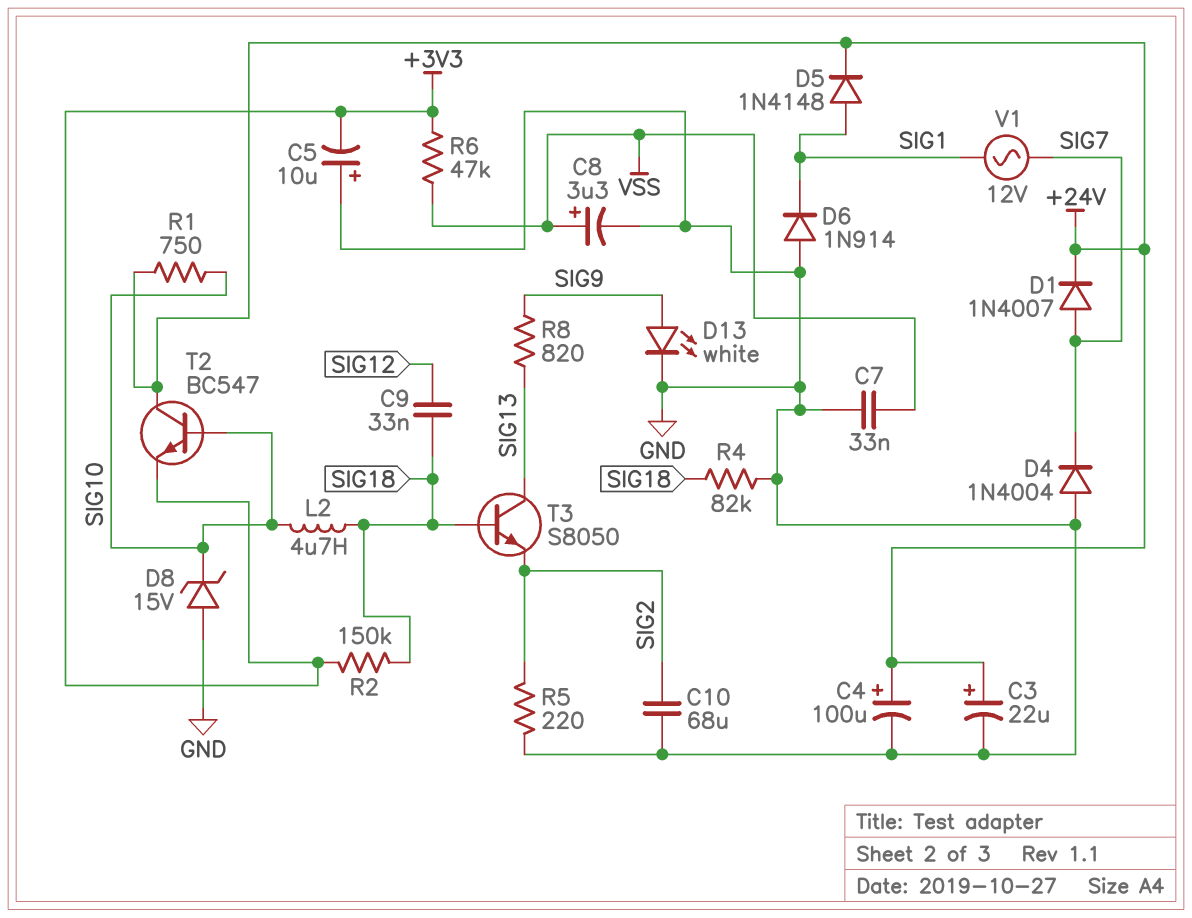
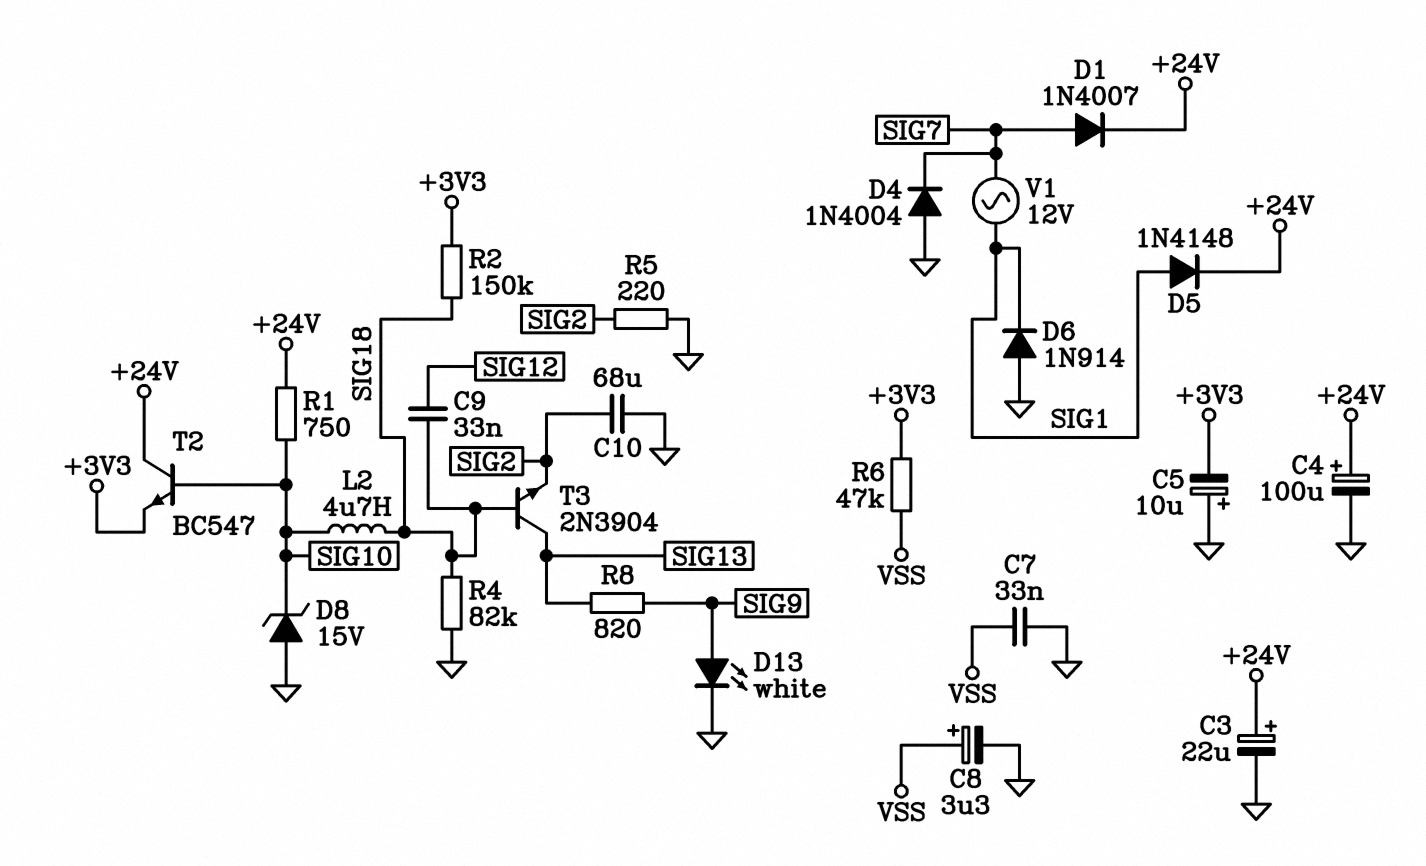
T3: NPN S8050 (B SIG18, C SIG13, E SIG2) -> NPN 2N3904 (B SIG18, C SIG13, E SIG2)

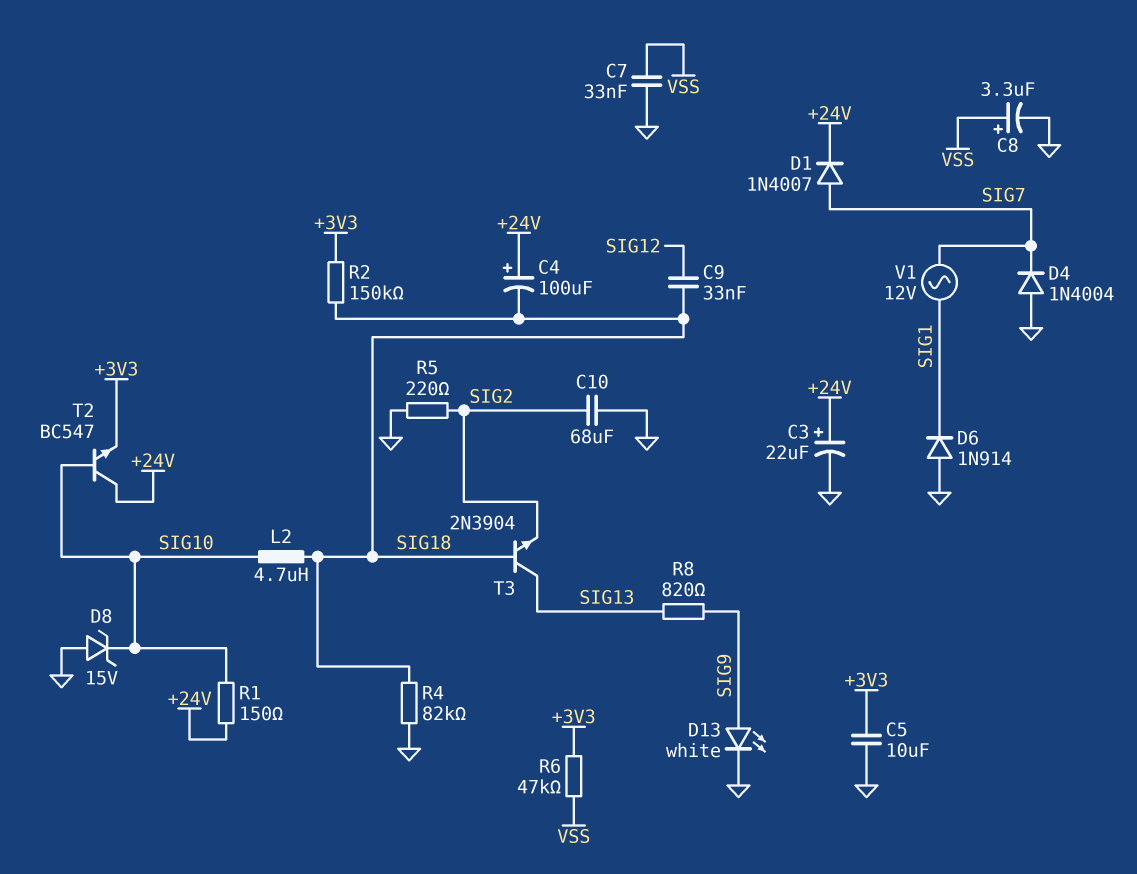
C4: 100uF (plus +24V, minus GND) -> 100uF (plus +24V, minus SIG18)
C5: 10uF (plus GND, minus +3V3) -> 10uF (+3V3, GND)
D5: diode 1N4148 (A SIG1, K +24V) -> none
R1: 750 (+24V, SIG10) -> 150 (+24V, SIG10)

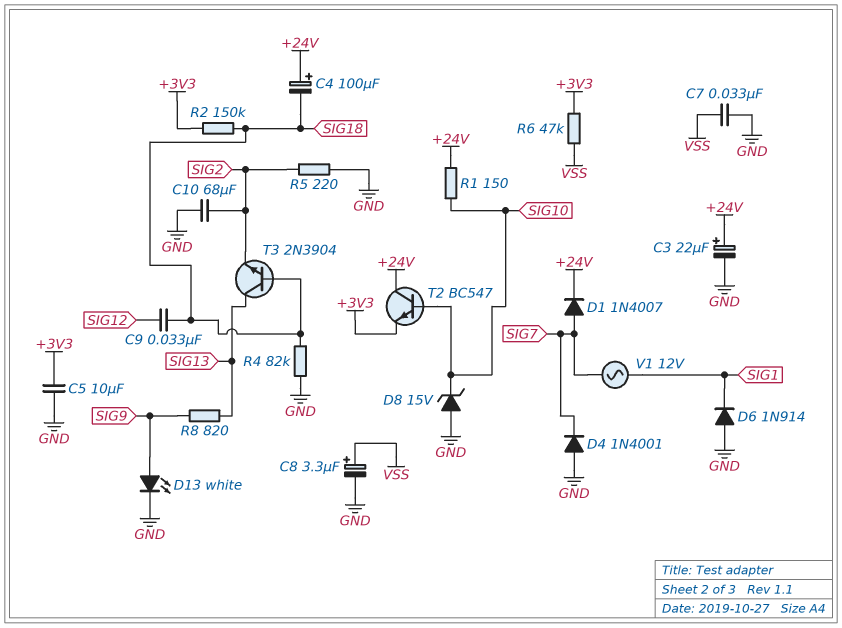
D4: diode 1N4004 (A GND, K SIG7) -> diode 1N4001 (A GND, K SIG7)
L2: 4.7uH (SIG10, SIG18) -> none

